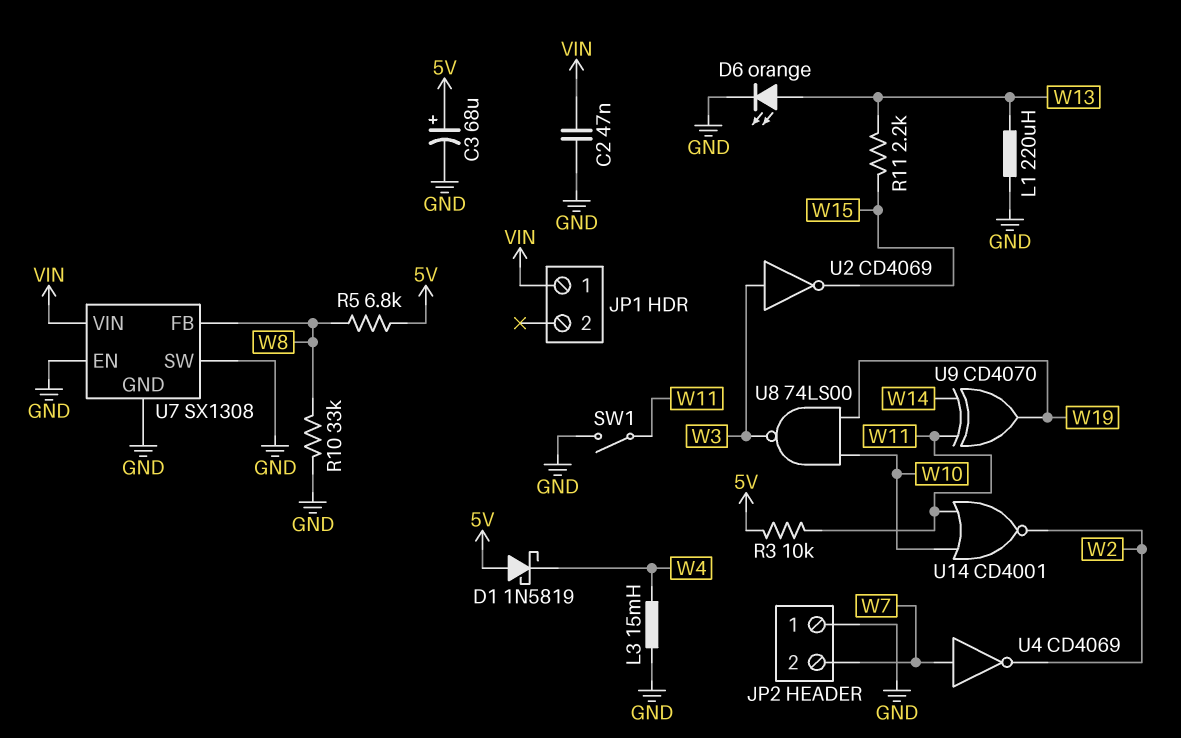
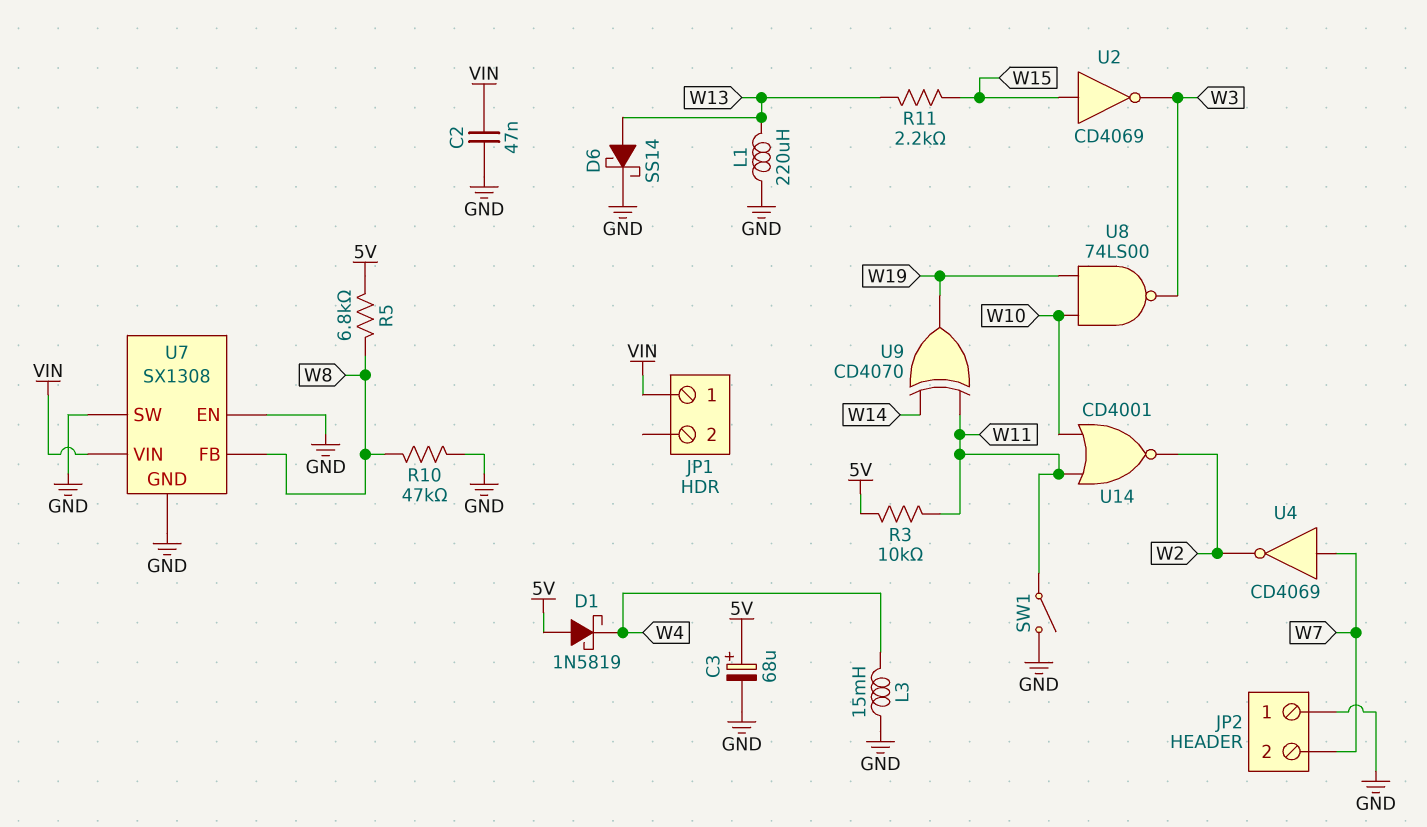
D6: LED orange (A W13, K GND) -> schottky SS14 (A W13, K GND)
R10: 33k (GND, W8) -> 47k (GND, W8)
U2: NOT CD4069 (in W3, out W15) -> NOT CD4069 (in W15, out W3)

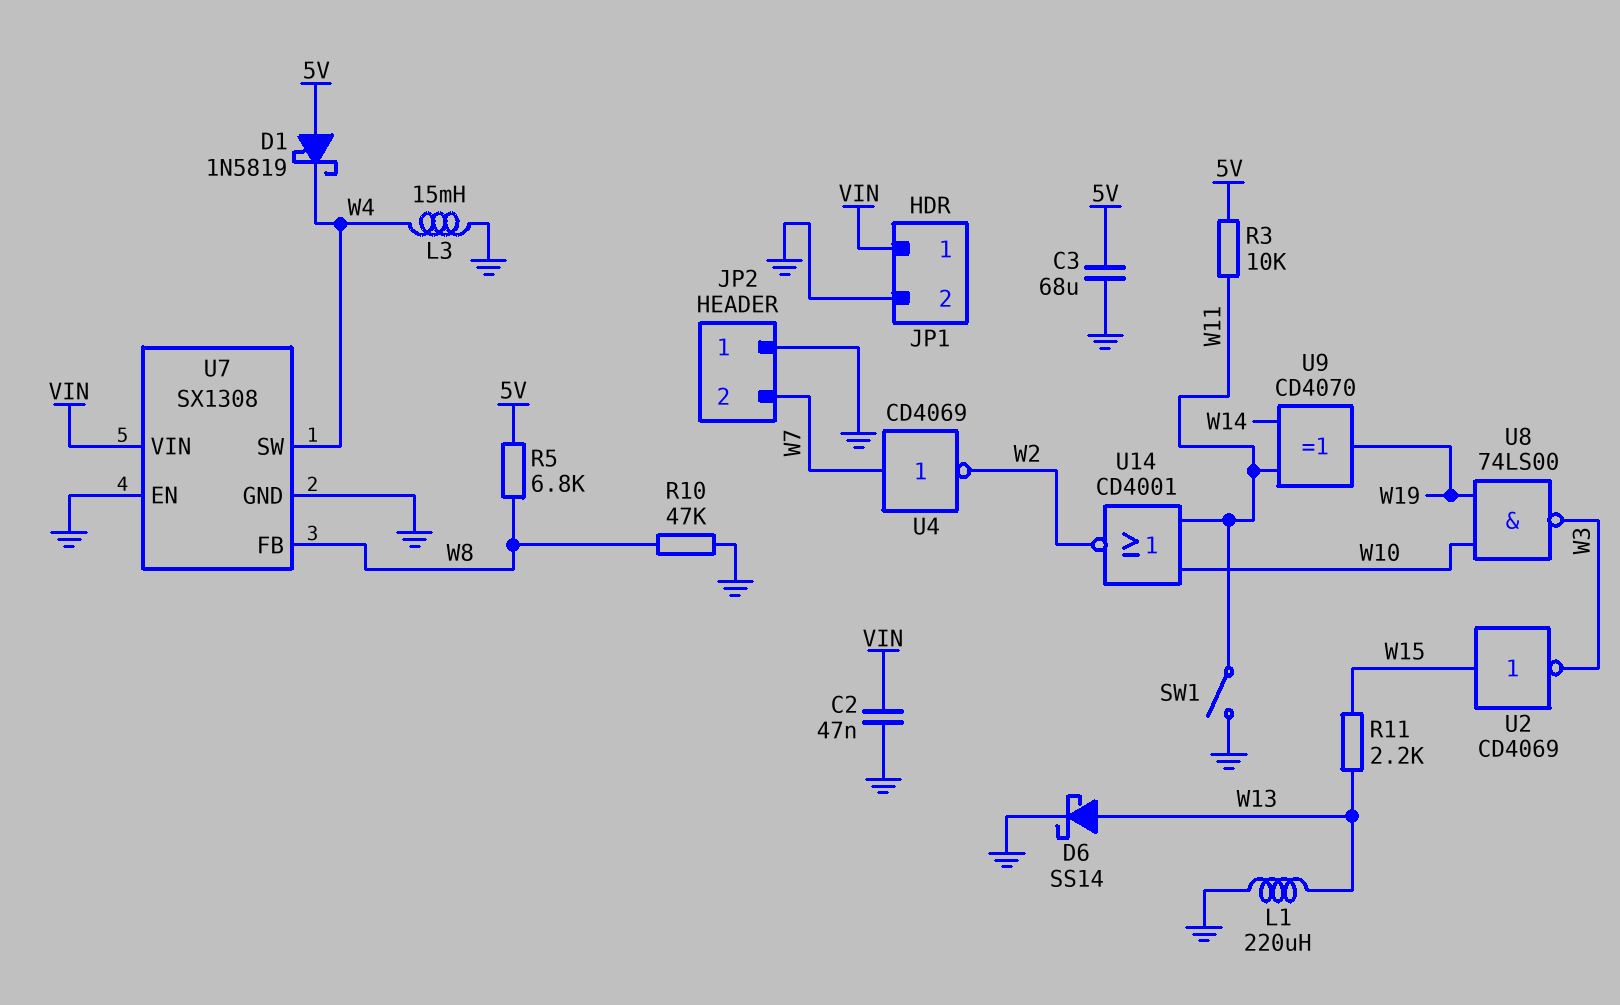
C3: 68uF (plus 5V, minus GND) -> 68uF (5V, GND)
JP1 pin 2: none -> GND
U7 pin SW: GND -> W4

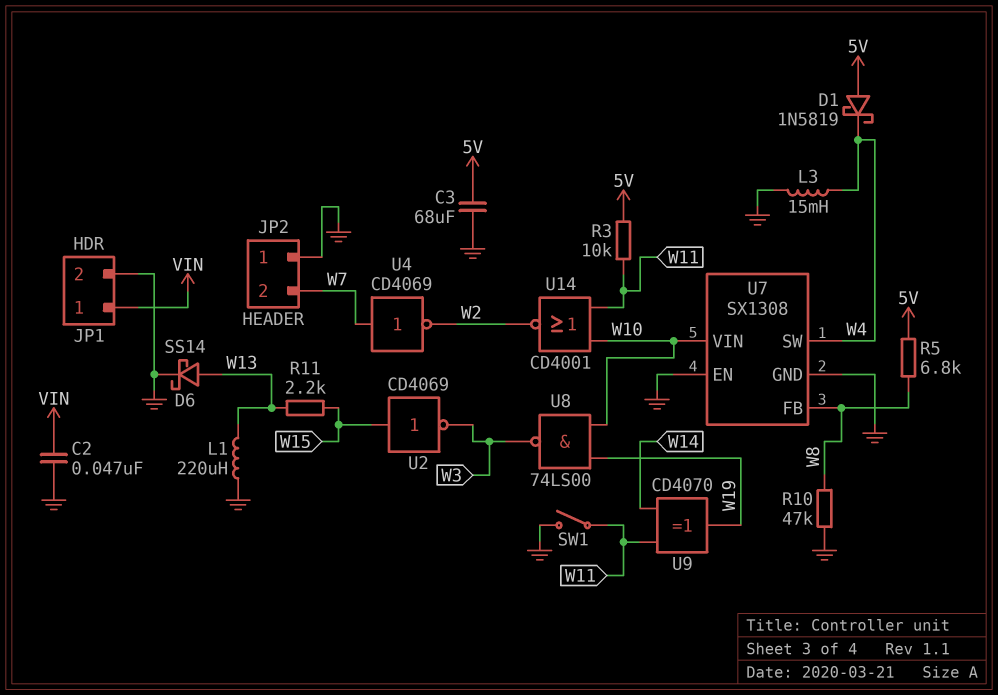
U7 pin VIN: VIN -> W10

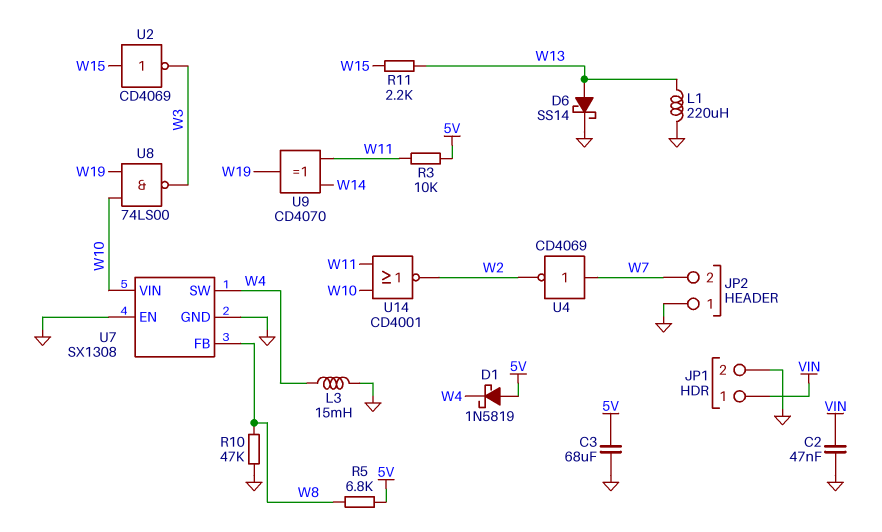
SW1: switch (GND, W11) -> none

